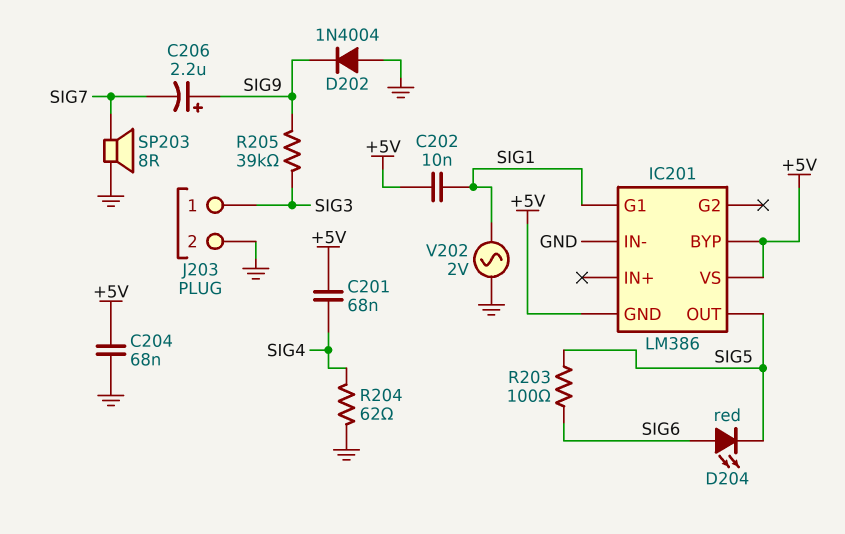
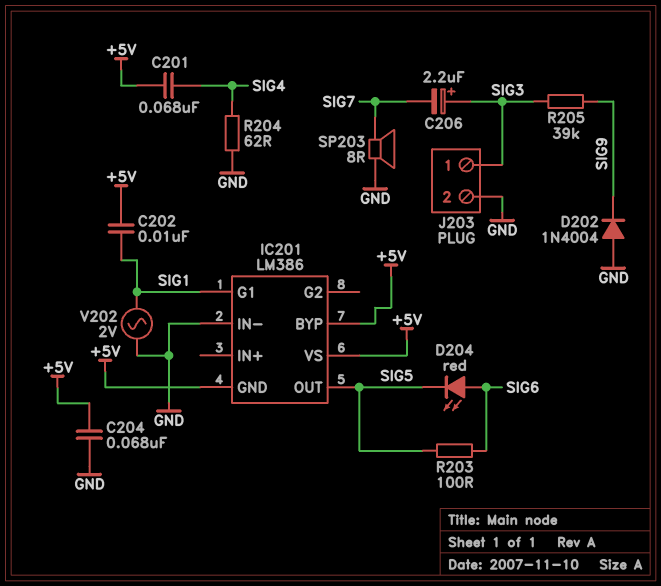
C206: 2.2uF (plus SIG9, minus SIG7) -> 2.2uF (plus SIG3, minus SIG7)

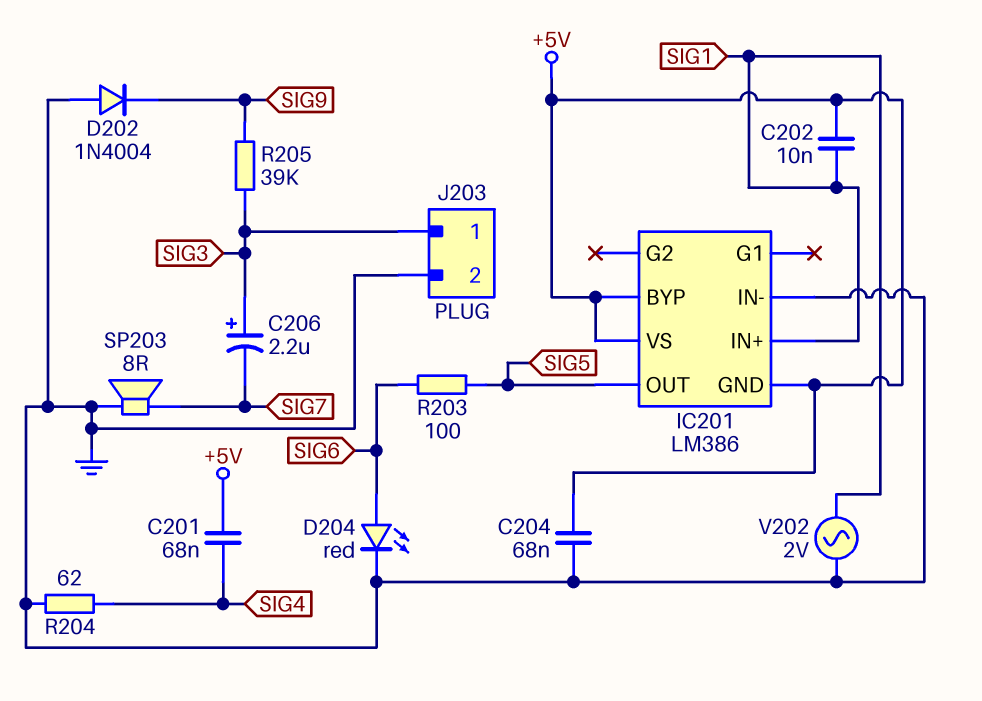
D204: LED red (A SIG6, K SIG5) -> LED red (A SIG6, K GND)
IC201 pin G1: SIG1 -> none
IC201 pin IN+: none -> SIG1

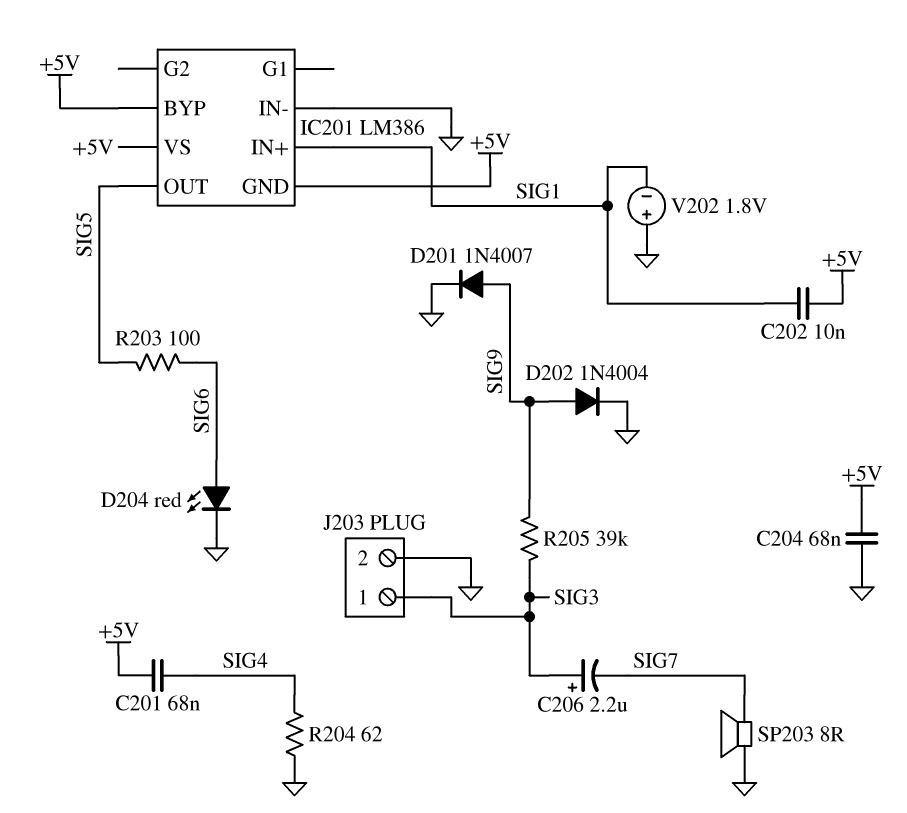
D201: none -> diode 1N4007 (A SIG9, K GND)
D202: diode 1N4004 (A GND, K SIG9) -> diode 1N4004 (A SIG9, K GND)
V202: AC 2V (GND, SIG1) -> 1.8V (plus GND, minus SIG1)

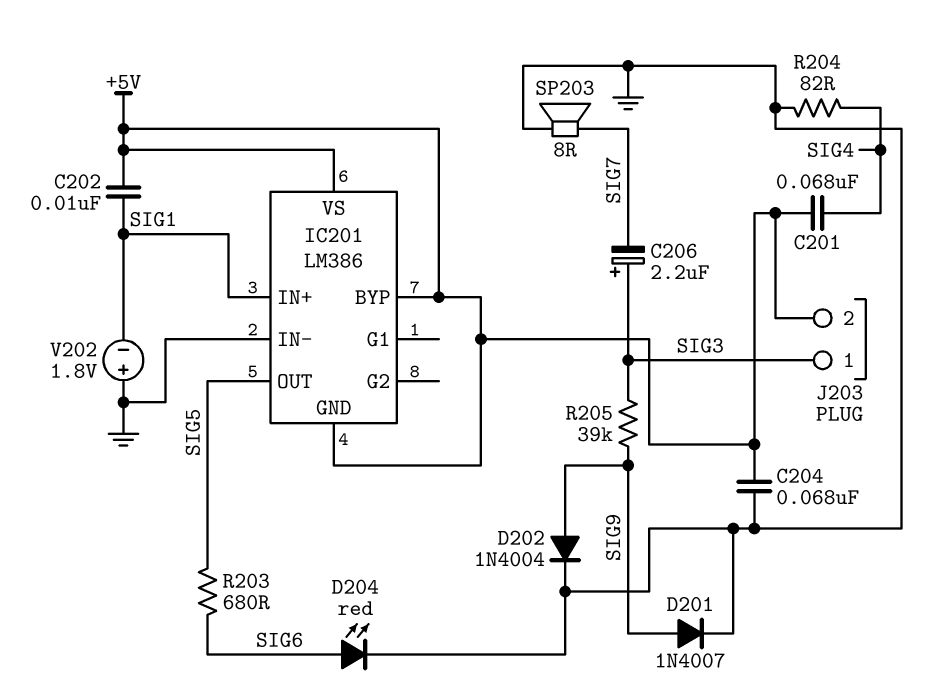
J203 pin 2: GND -> +5V
R203: 100 (SIG5, SIG6) -> 680 (SIG5, SIG6)
R204: 62 (GND, SIG4) -> 82 (GND, SIG4)

